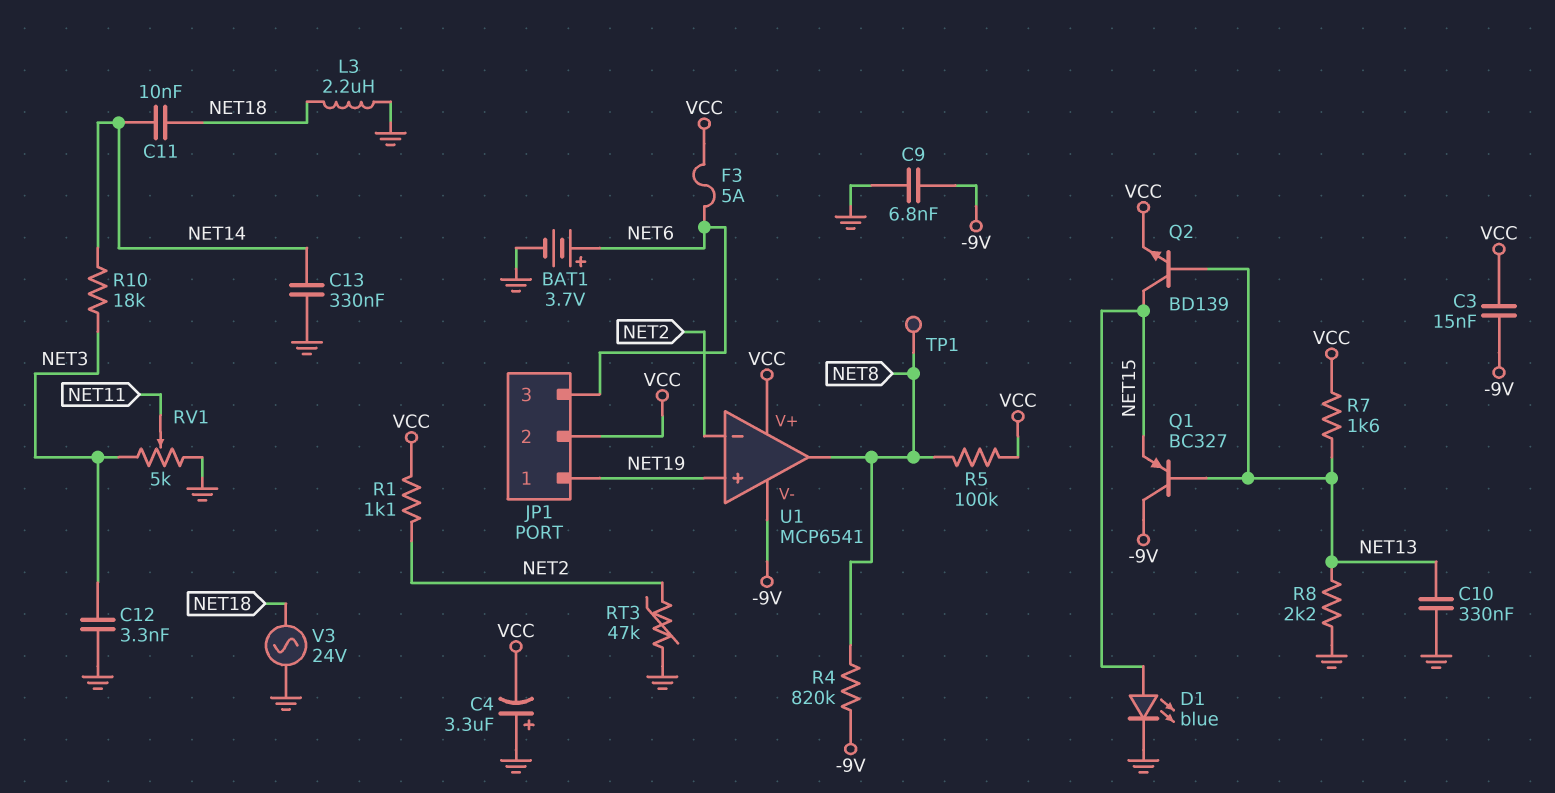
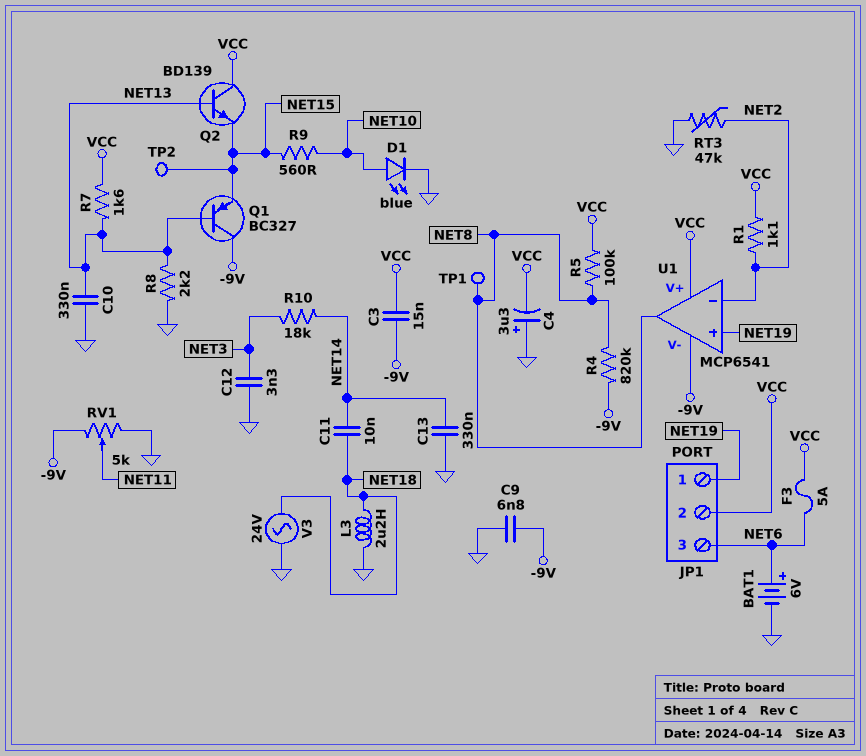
BAT1: 3.7V (plus NET6, minus GND) -> 6V (plus NET6, minus GND)
D1: LED blue (A NET15, K GND) -> LED blue (A NET10, K GND)
Q2: NPN BD139 (B NET13, C NET15, E VCC) -> NPN BD139 (B NET13, C VCC, E NET15)
R9: none -> 560 (NET10, NET15)
RV1: 5k (GND, NET3, wiper NET11) -> 5k (-9V, GND, wiper NET11)
TP2: none -> test point (NET15)

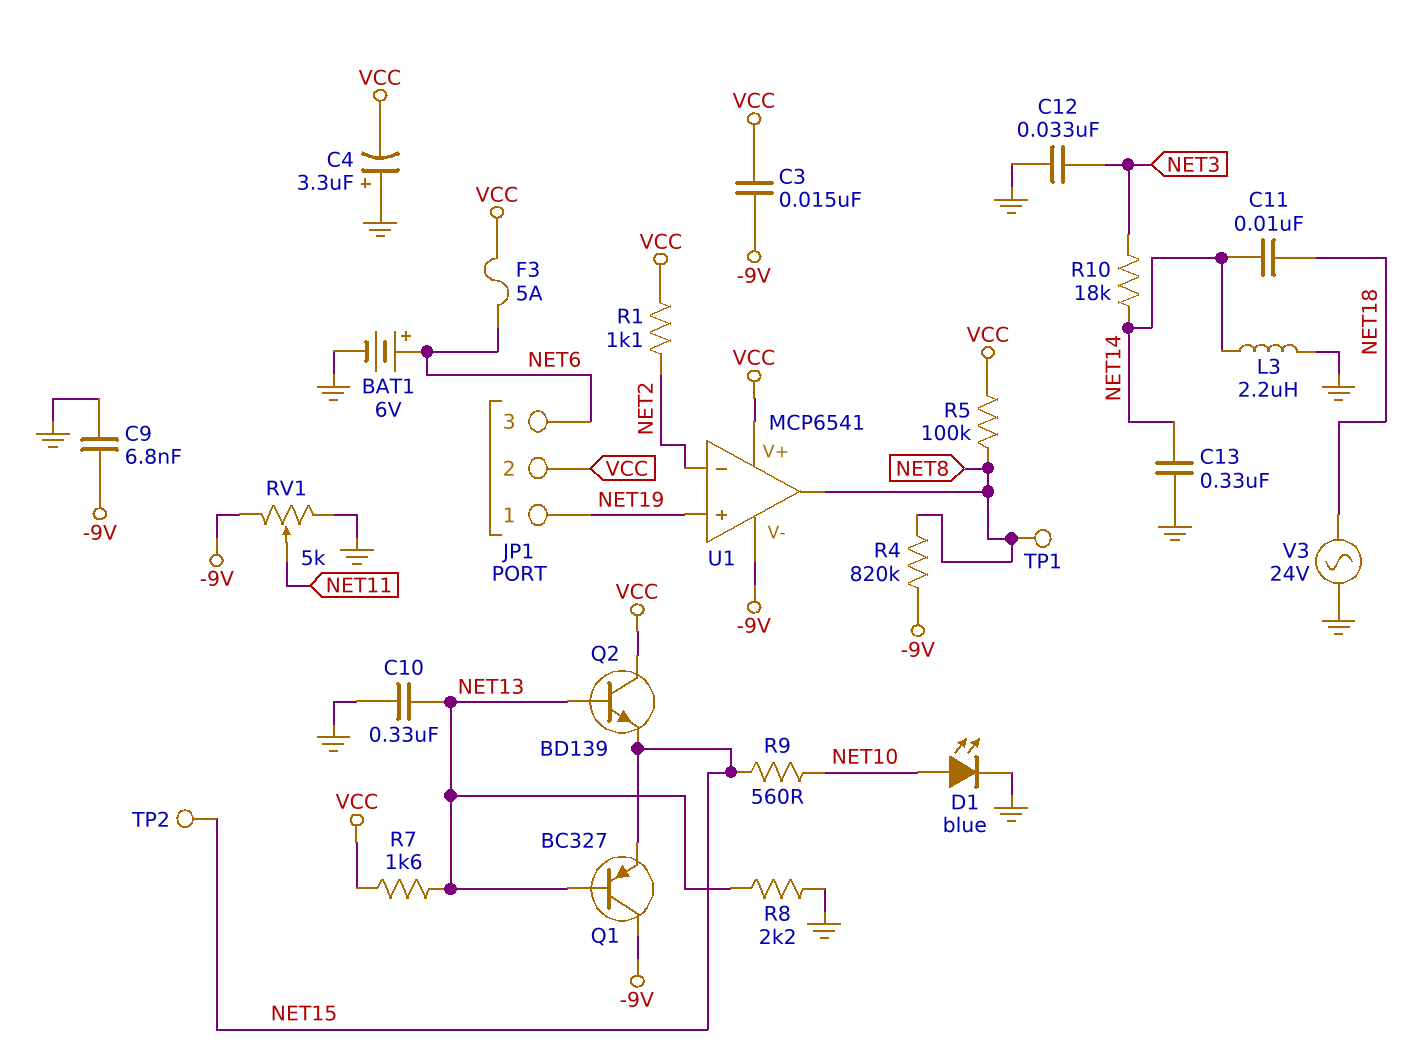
C12: 3.3nF (GND, NET3) -> 33nF (GND, NET3)
L3: 2.2uH (GND, NET18) -> 2.2uH (GND, NET14)
RT3: 47k (GND, NET2) -> none

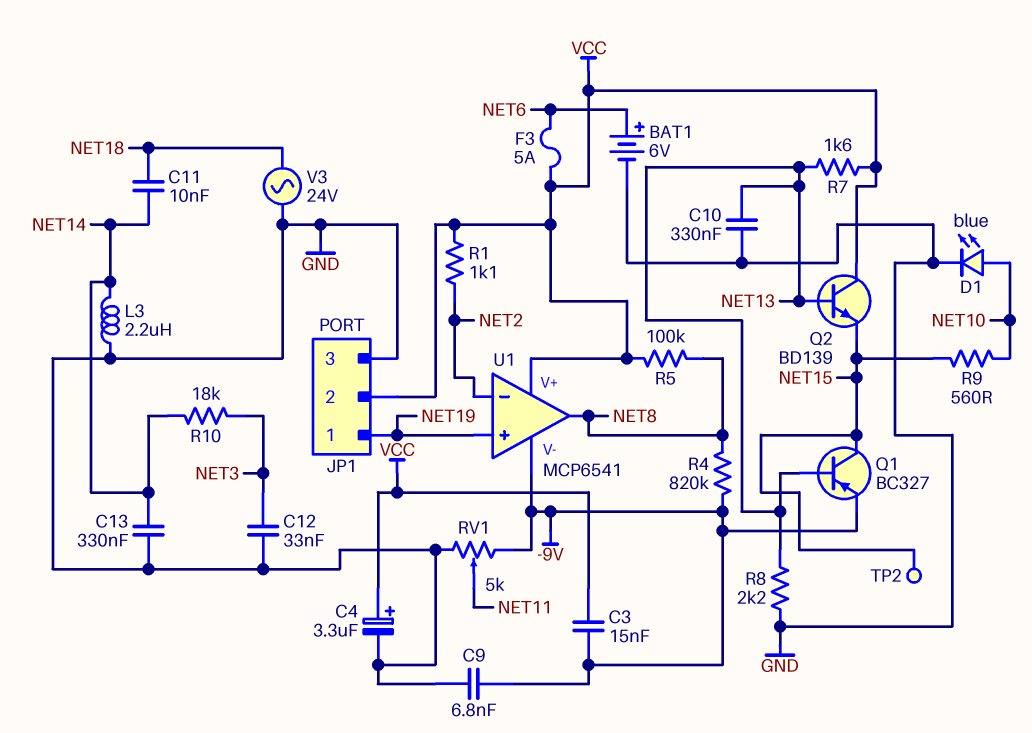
C4: 3.3uF (plus GND, minus VCC) -> 3.3uF (plus VCC, minus GND)
JP1 pin 3: NET6 -> GND
Q1: PNP BC327 (B NET13, C -9V, E NET15) -> PNP BC327 (B NET13, C NET15, E -9V)
TP1: test point (NET8) -> none

